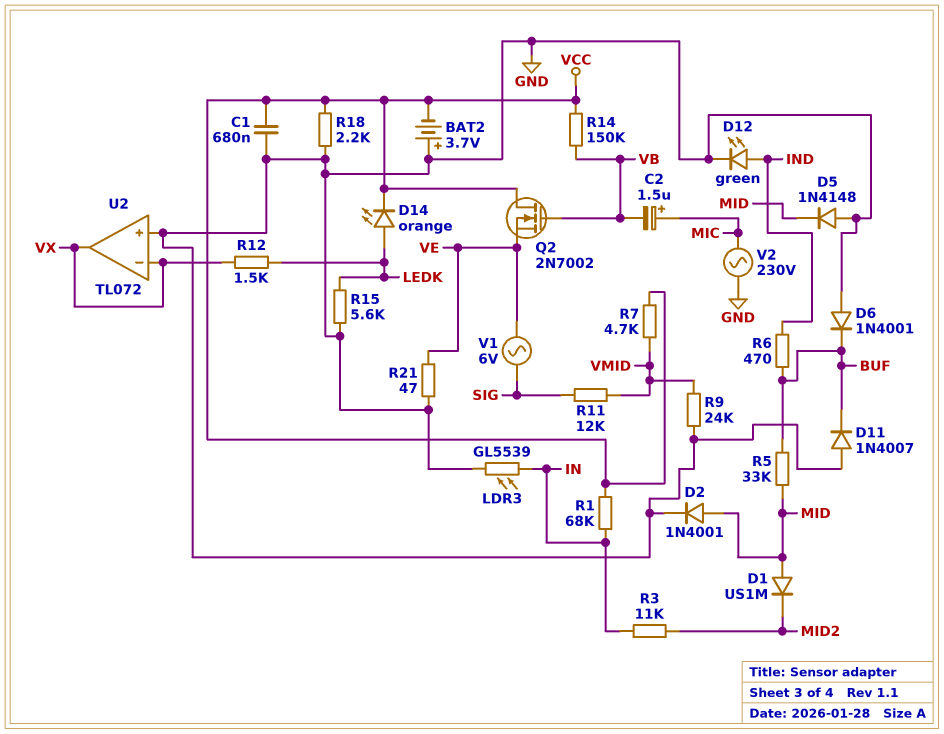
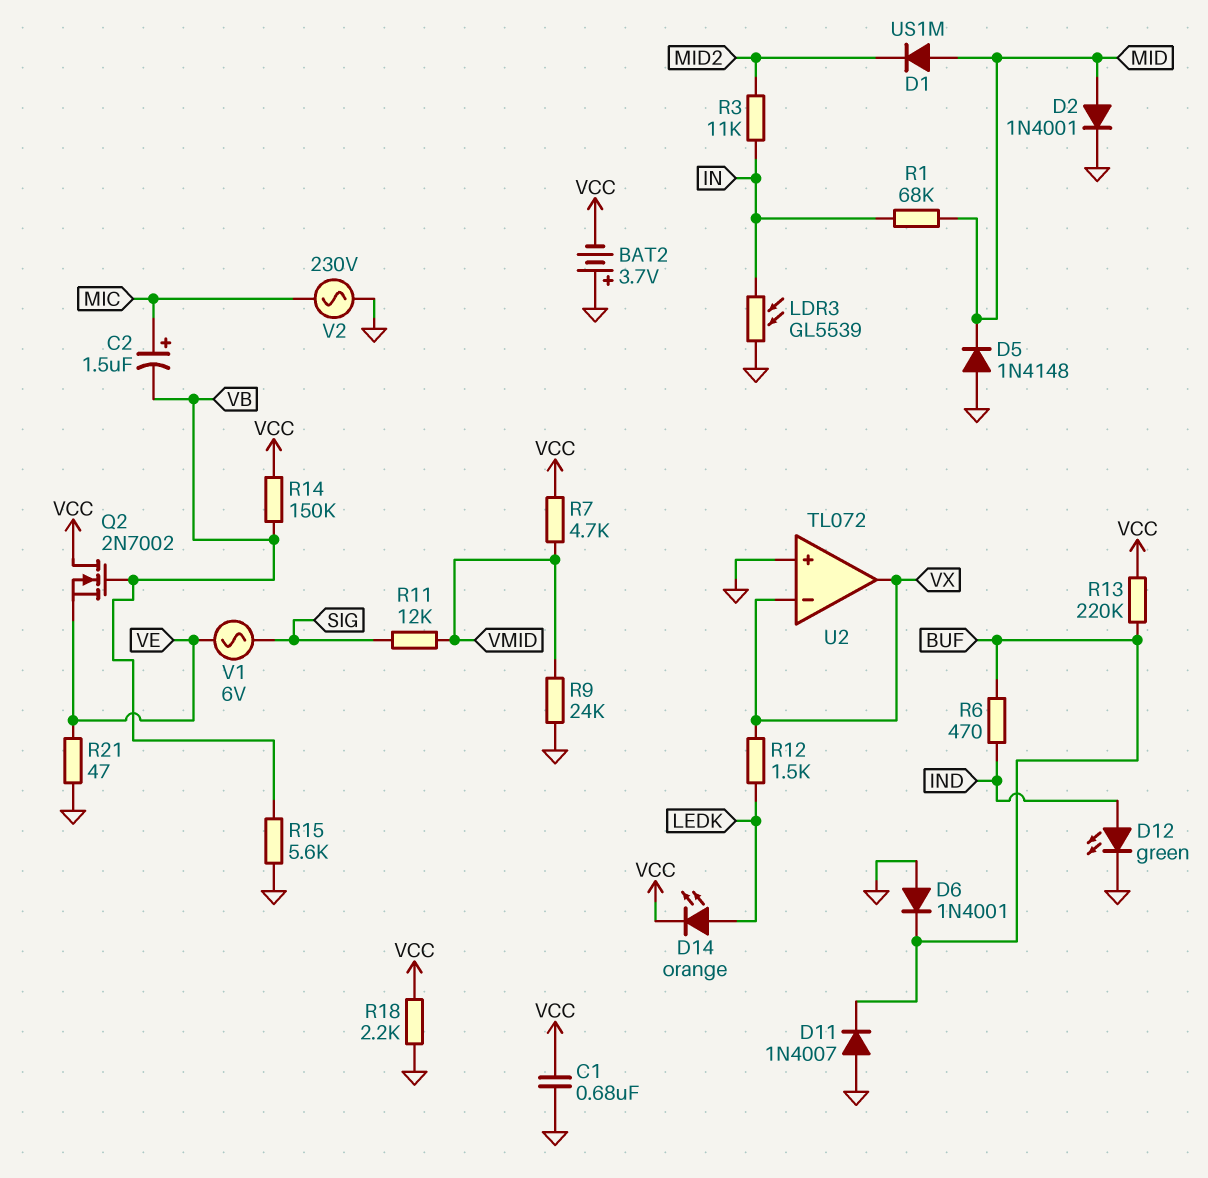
R1: 68k (IN, VCC) -> 68k (IN, MID)
R5: 33k (BUF, MID) -> none
R13: none -> 220k (BUF, VCC)
R15: 5.6k (GND, LEDK) -> 5.6k (GND, VB)

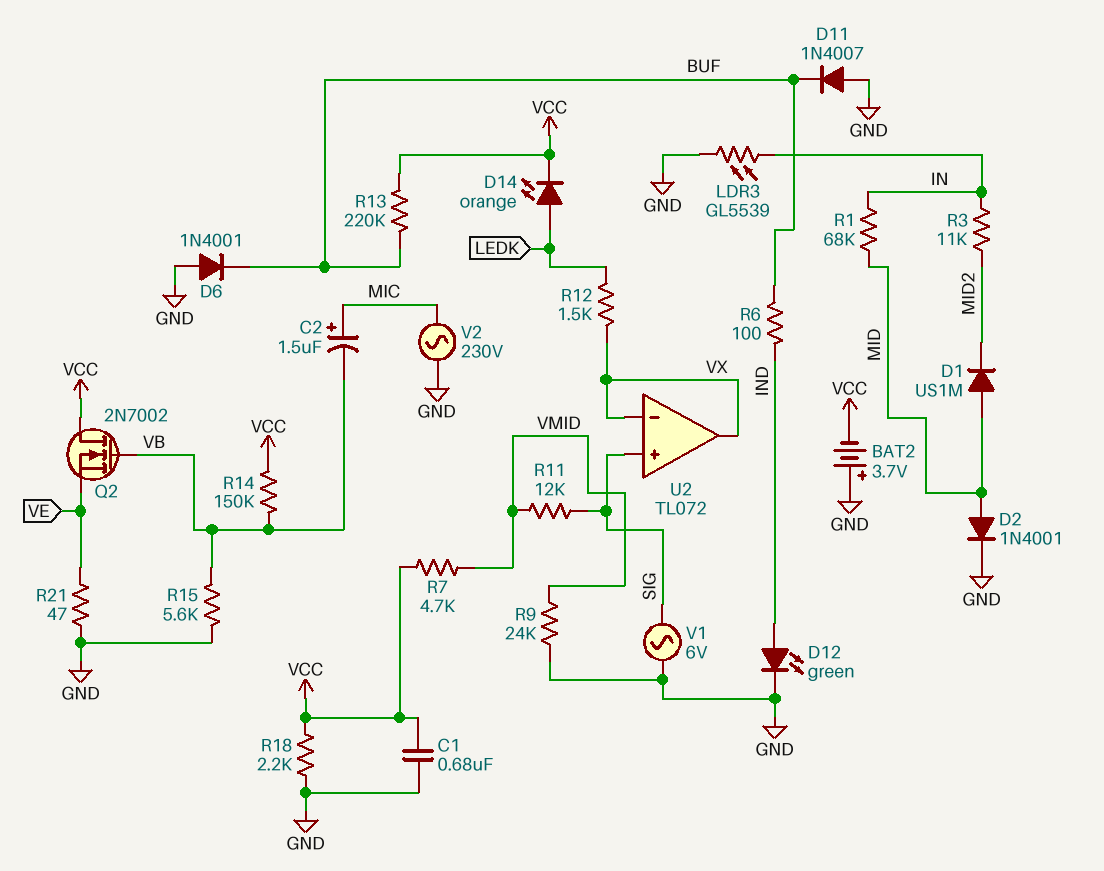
D5: diode 1N4148 (A GND, K MID) -> none
R6: 470 (BUF, IND) -> 100 (BUF, IND)
U2 pin in+: GND -> SIG
V1: AC 6V (SIG, VE) -> AC 6V (GND, SIG)

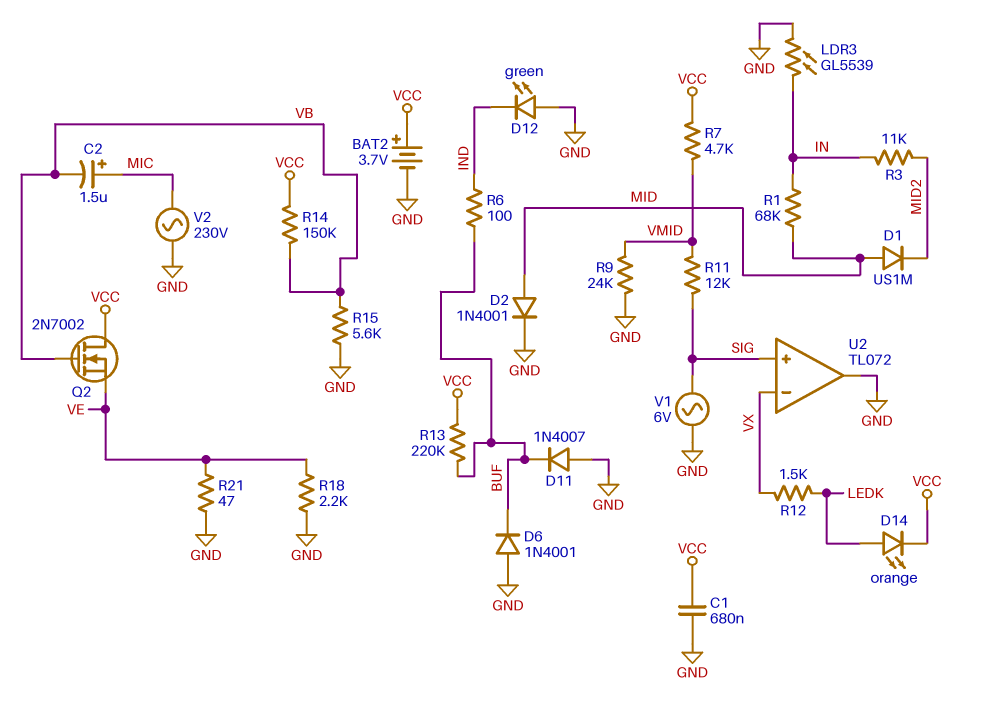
BAT2: 3.7V (plus GND, minus VCC) -> 3.7V (plus VCC, minus GND)
D12: LED green (A IND, K GND) -> LED green (A GND, K IND)
R18: 2.2k (GND, VCC) -> 2.2k (GND, VE)
U2 pin out: VX -> GND

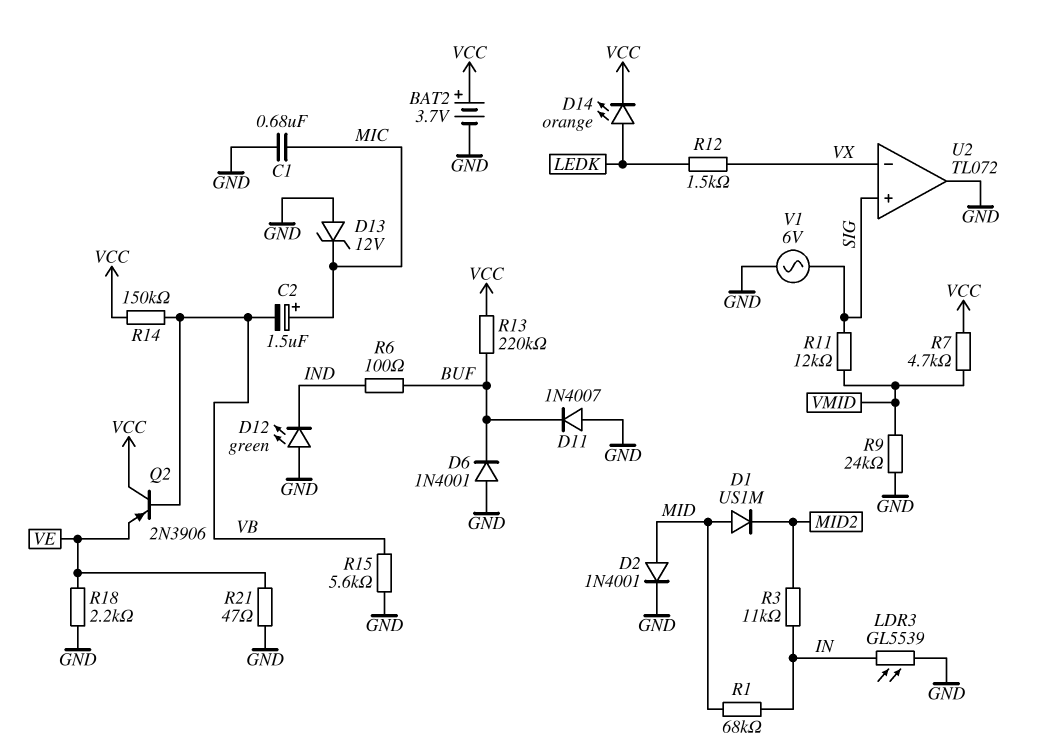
C1: 680nF (GND, VCC) -> 680nF (GND, MIC)
D13: none -> zener 12V (A GND, K MIC)
Q2: NMOS 2N7002 (G VB, D VCC, S VE) -> PNP 2N3906 (B VB, C VCC, E VE)
V2: AC 230V (GND, MIC) -> none

